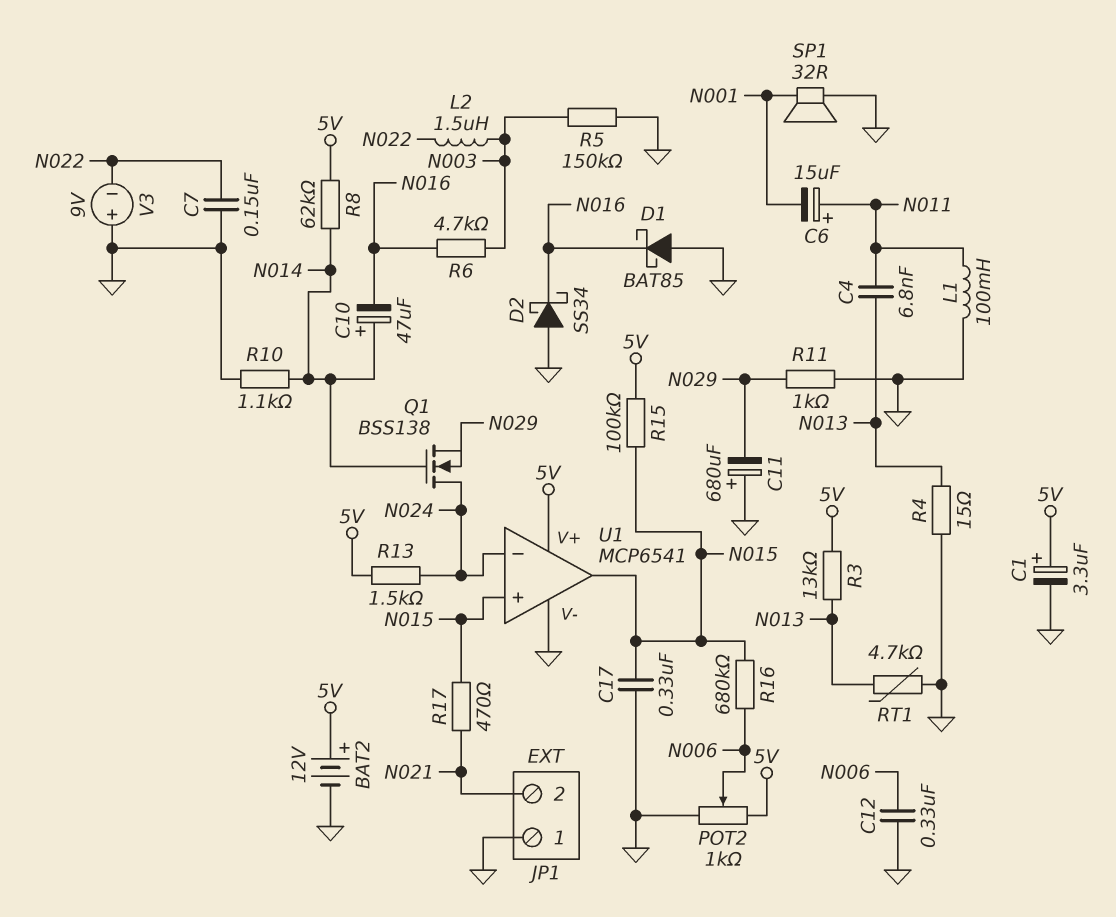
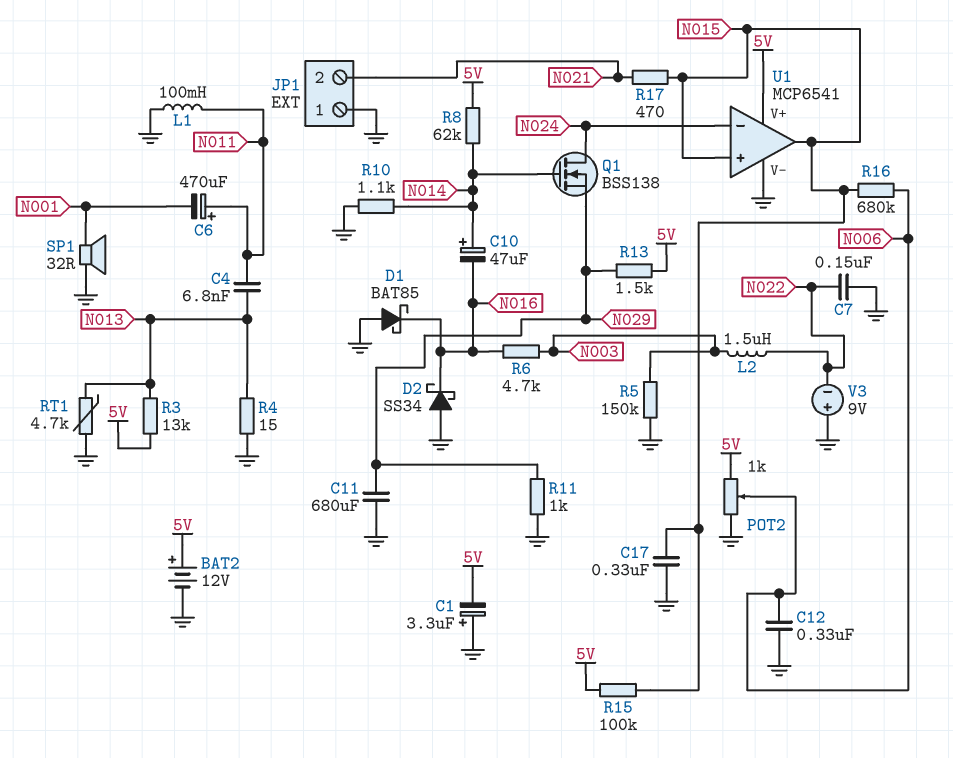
C1: 3.3uF (plus 5V, minus GND) -> 3.3uF (plus GND, minus 5V)
C6: 15uF (plus N011, minus N001) -> 470uF (plus N011, minus N001)
C11: 680uF (plus GND, minus N029) -> 680uF (GND, N029)
R13: 1.5k (5V, N024) -> 1.5k (5V, N029)

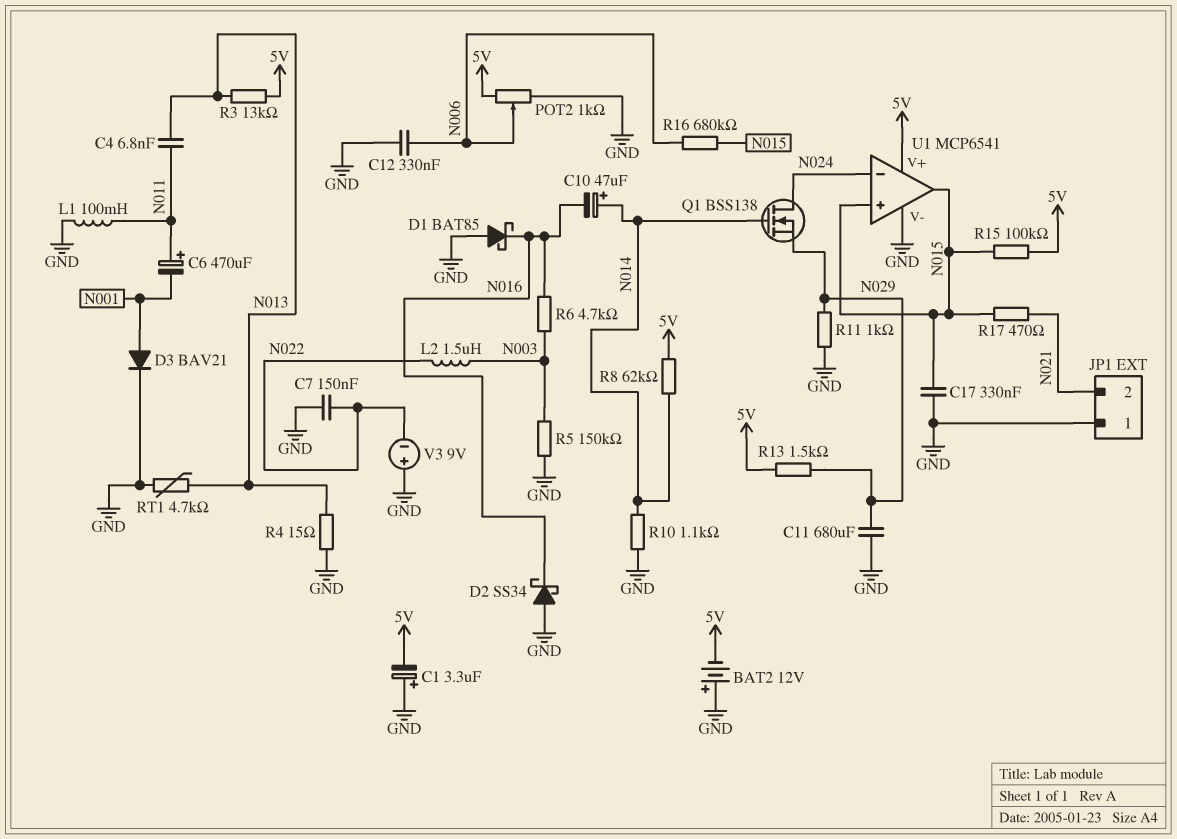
BAT2: 12V (plus 5V, minus GND) -> 12V (plus GND, minus 5V)
D3: none -> diode BAV21 (A N001, K GND)
SP1: speaker 32R (GND, N001) -> none

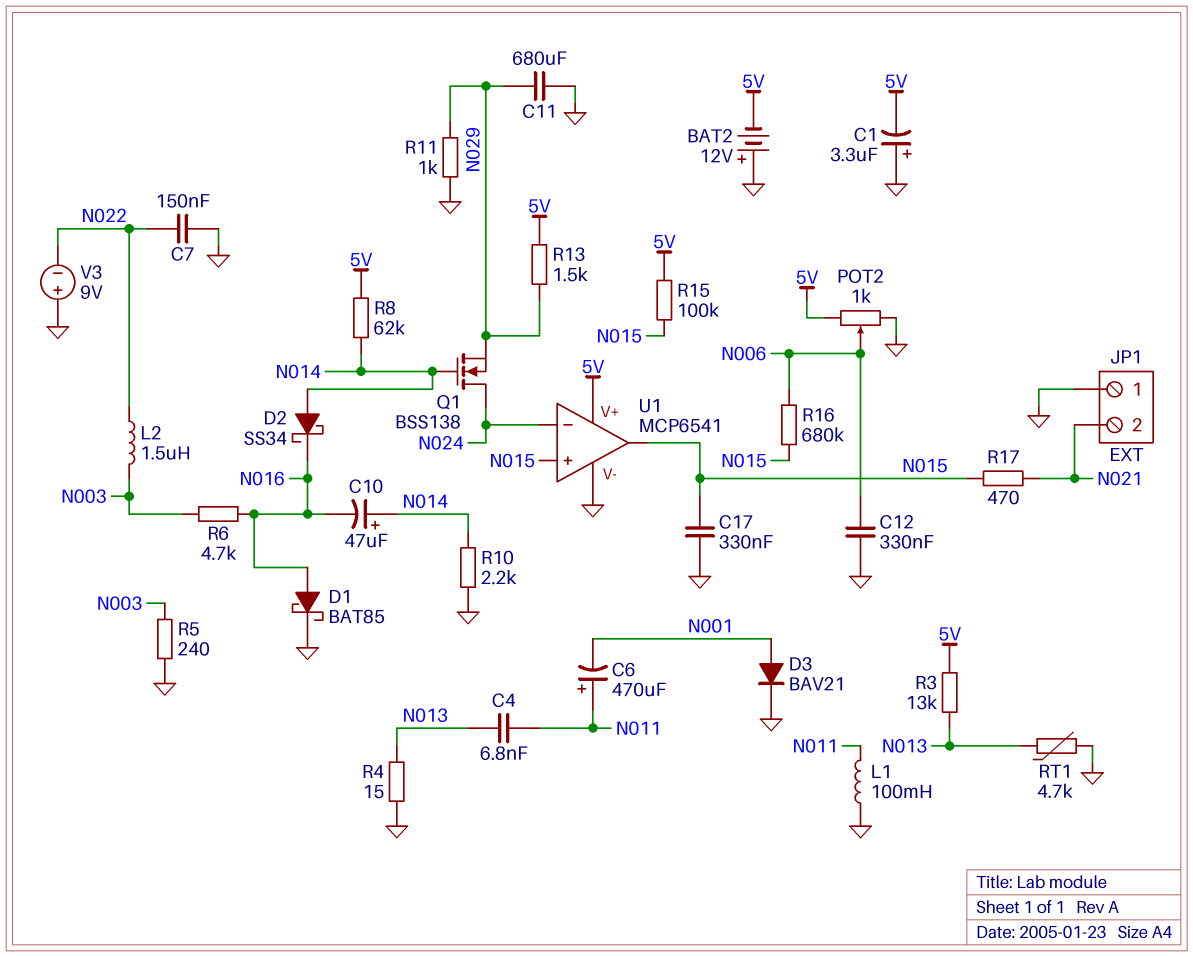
D1: schottky BAT85 (A GND, K N016) -> schottky BAT85 (A N016, K GND)
D2: schottky SS34 (A GND, K N016) -> schottky SS34 (A N014, K N016)
R5: 150k (GND, N003) -> 240 (GND, N003)
R10: 1.1k (GND, N014) -> 2.2k (GND, N014)

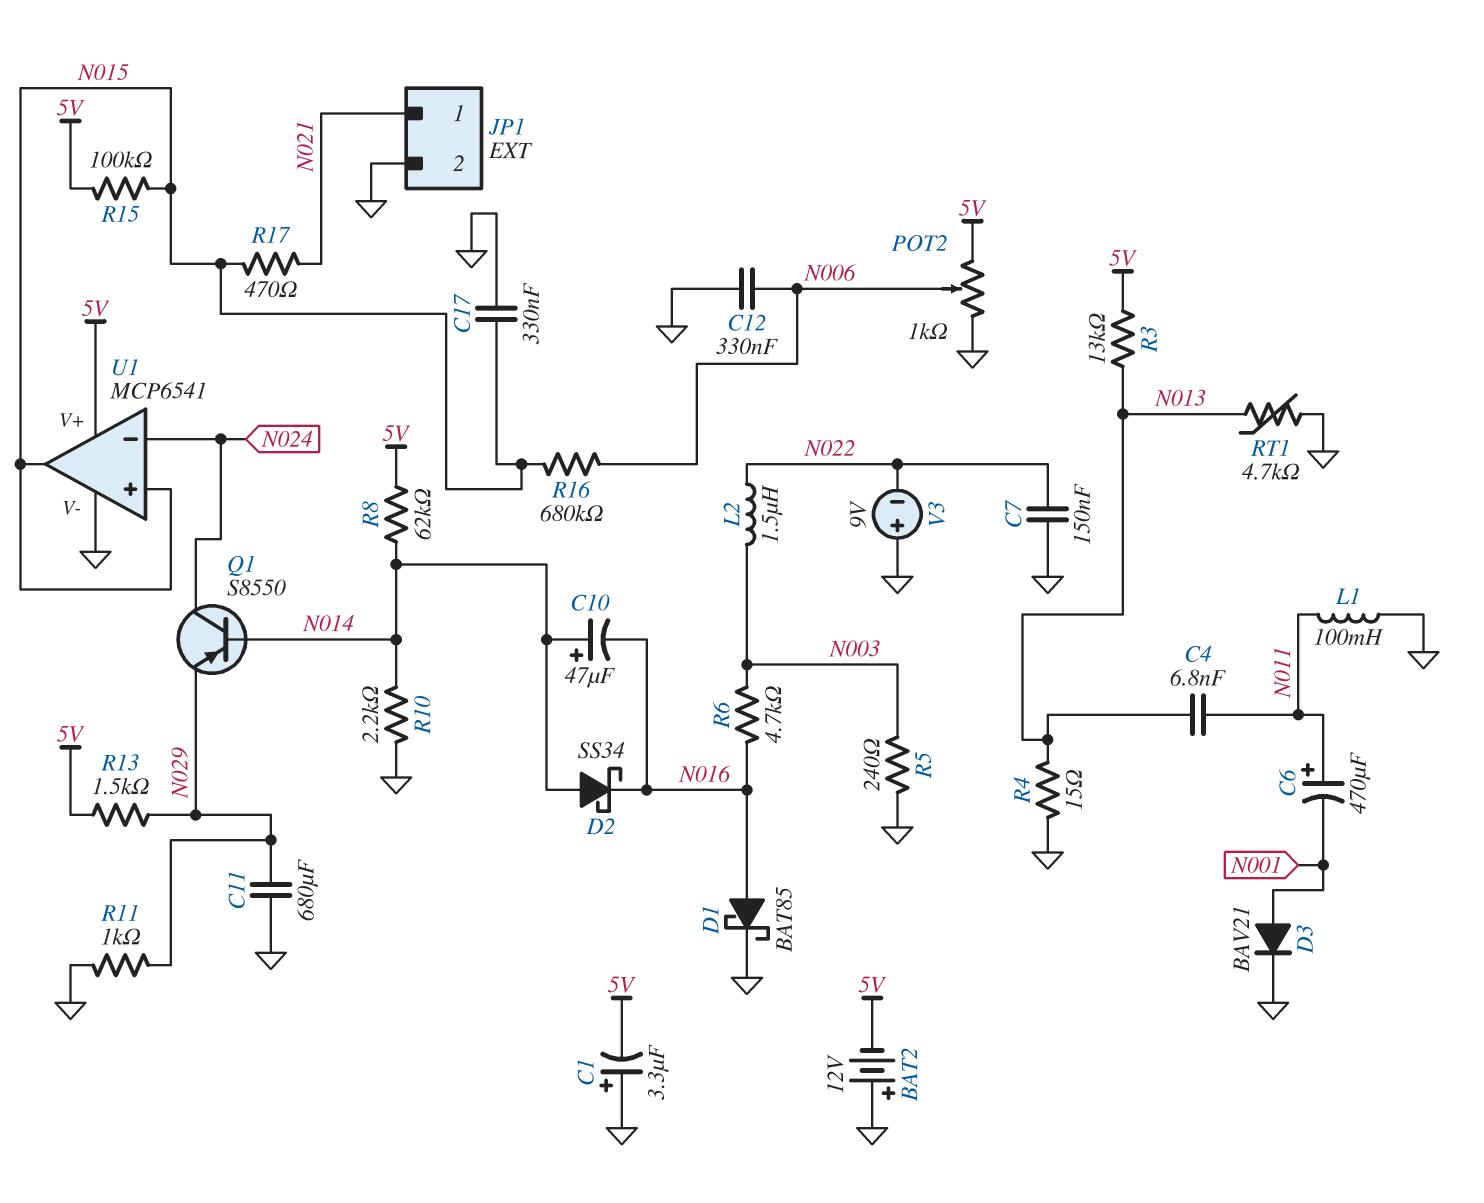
JP1 pin 1: GND -> N021
JP1 pin 2: N021 -> GND
Q1: NMOS BSS138 (G N014, D N024, S N029) -> PNP S8550 (B N014, C N024, E N029)

